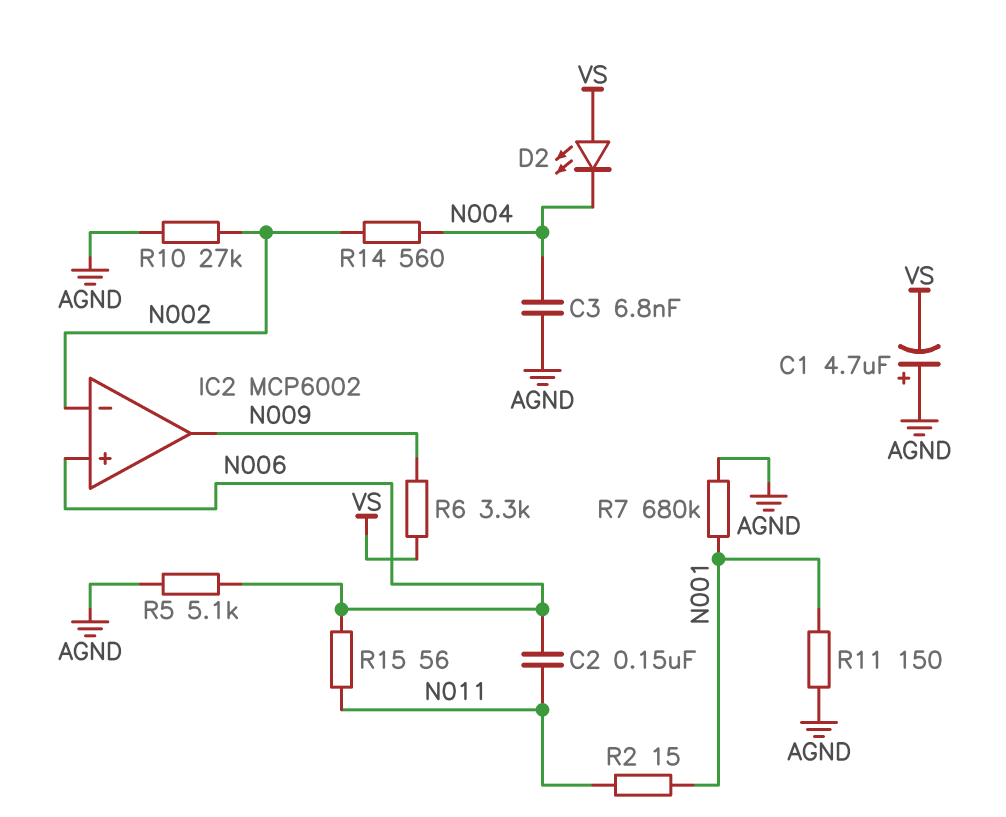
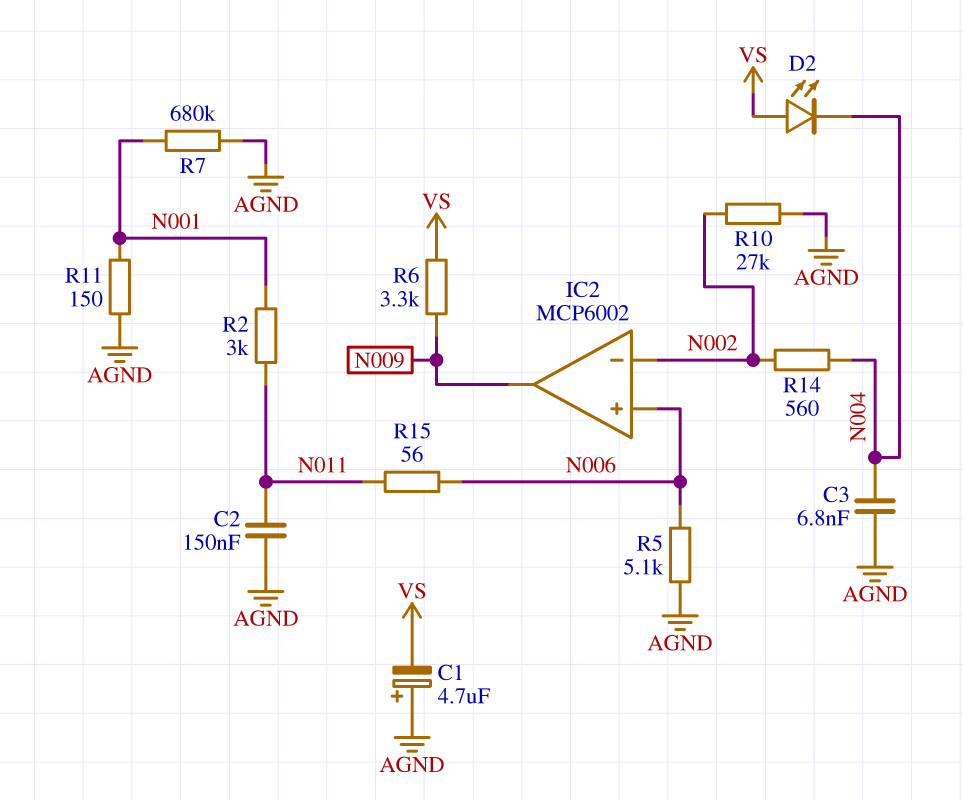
C2: 150nF (N006, N011) -> 150nF (AGND, N011)
R2: 15 (N001, N011) -> 3k (N001, N011)

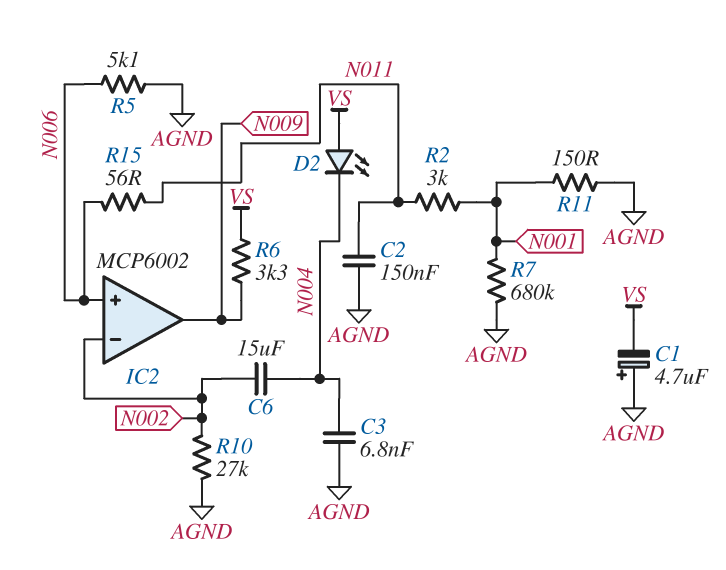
C6: none -> 15uF (N002, N004)
R14: 560 (N002, N004) -> none

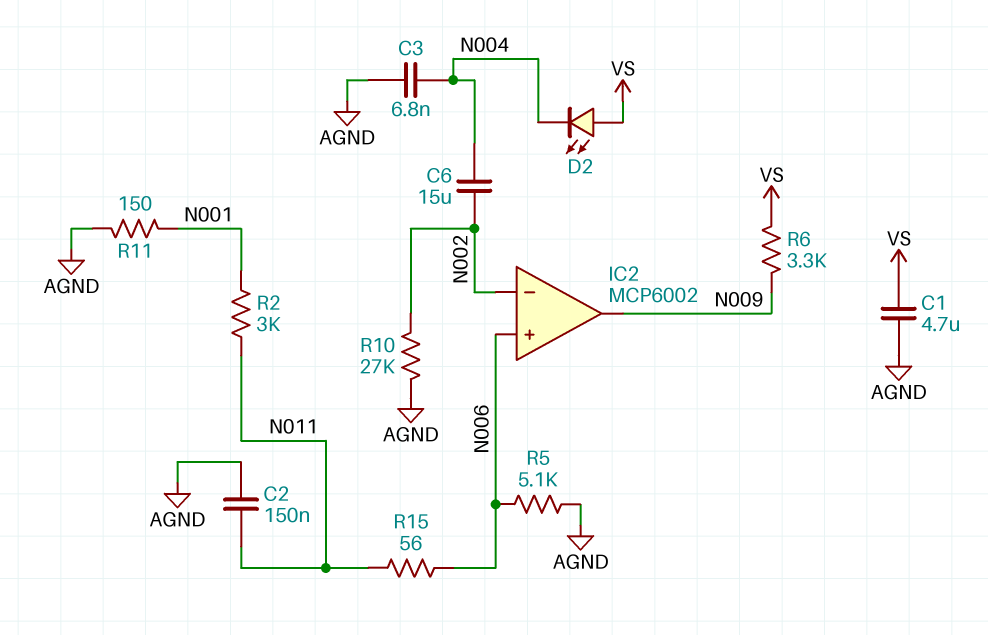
C1: 4.7uF (plus AGND, minus VS) -> 4.7uF (AGND, VS)
R7: 680k (AGND, N001) -> none

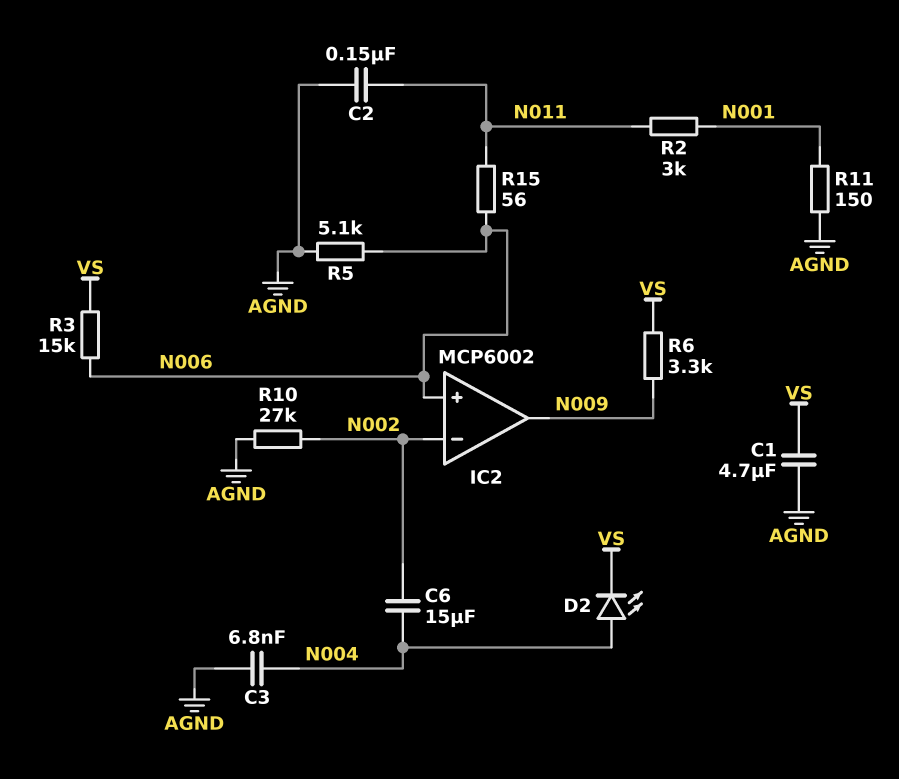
D2: LED (A VS, K N004) -> LED (A N004, K VS)
R3: none -> 15k (N006, VS)

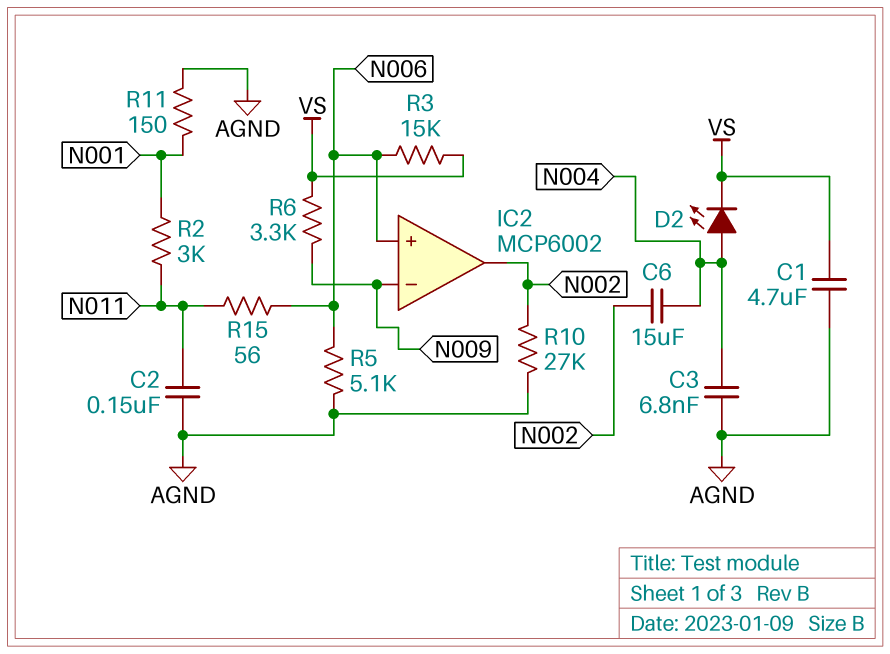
IC2 pin in-: N002 -> N009
IC2 pin out: N009 -> N002

